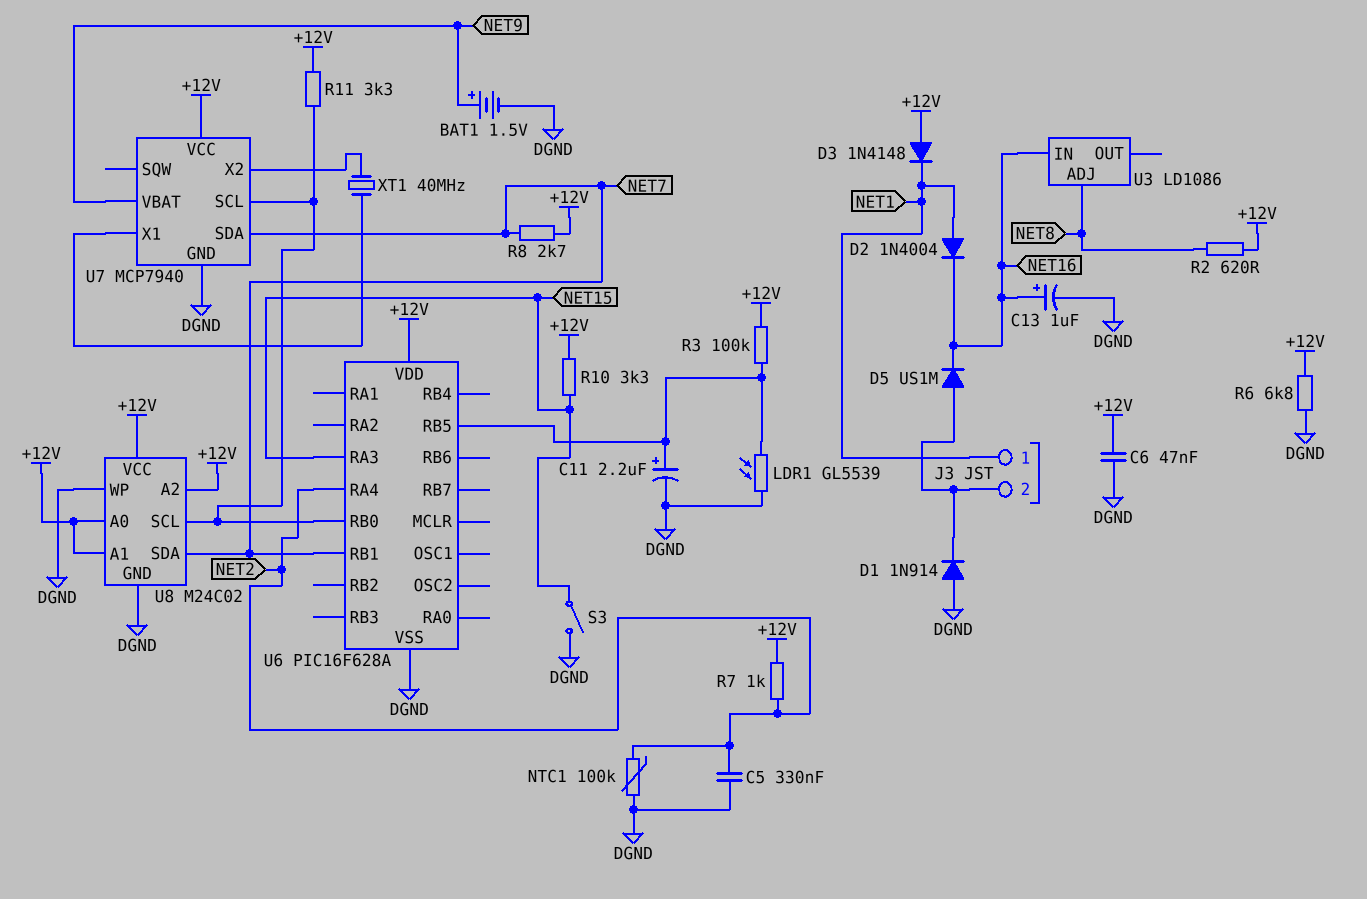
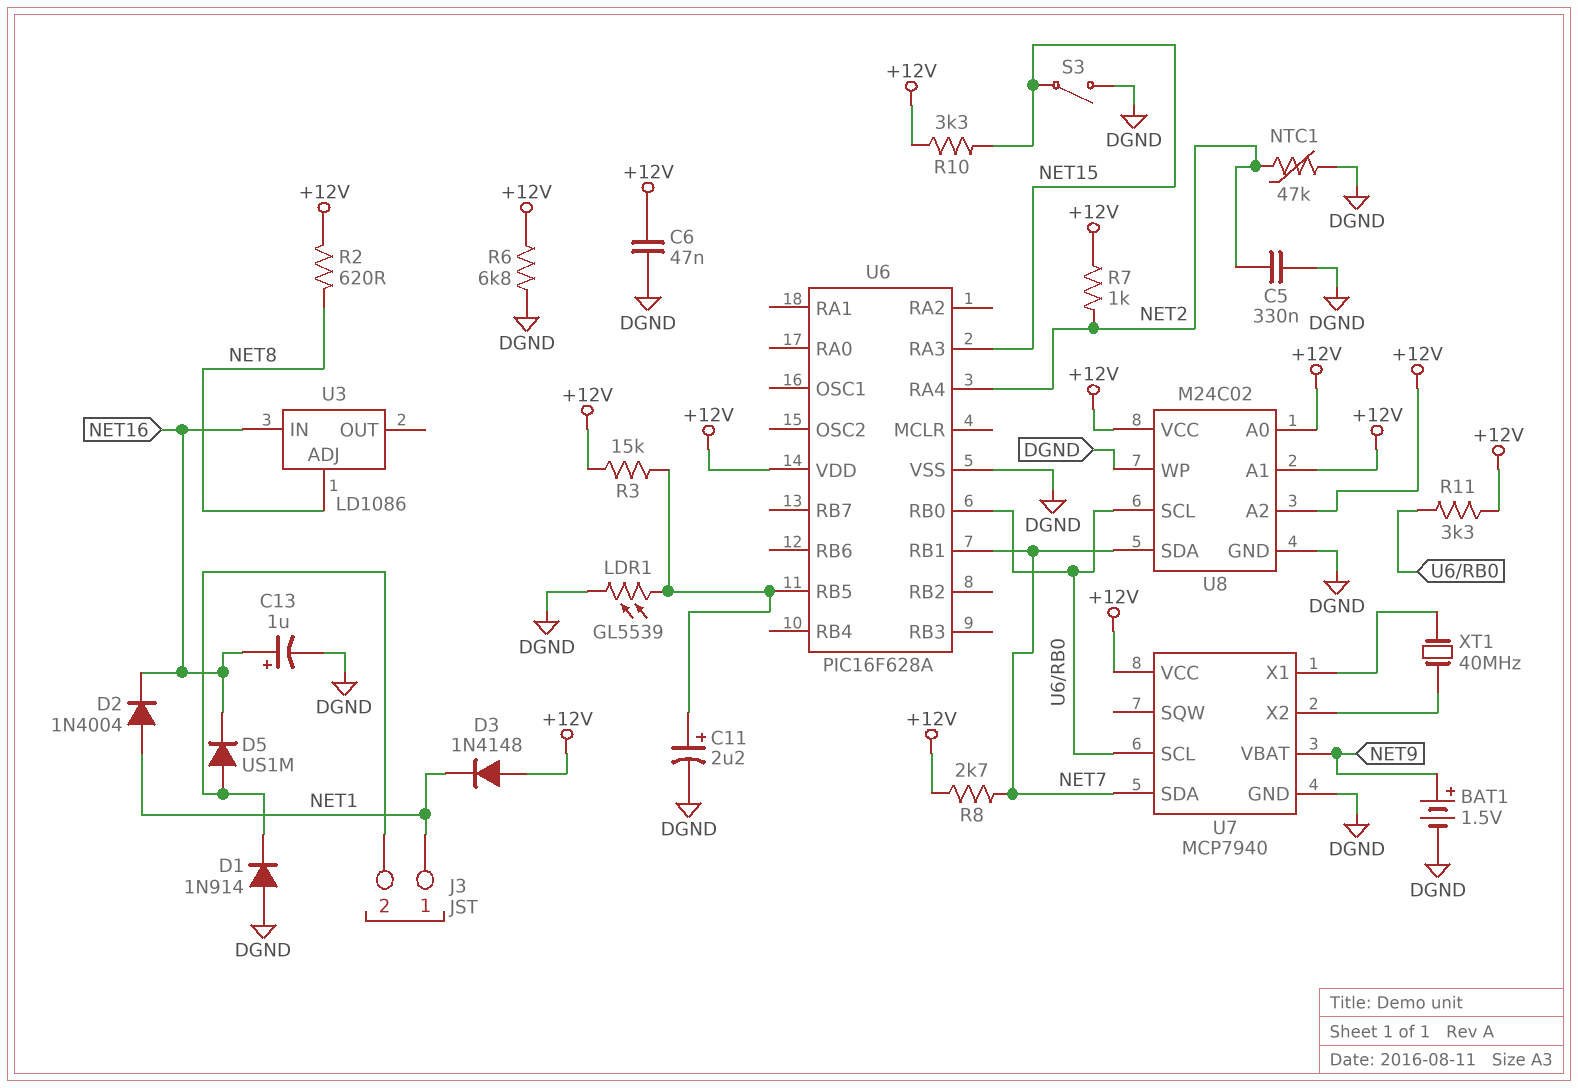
NTC1: 100k (DGND, NET2) -> 47k (DGND, NET2)
R3: 100k (+12V, U6/RB5) -> 15k (+12V, U6/RB5)

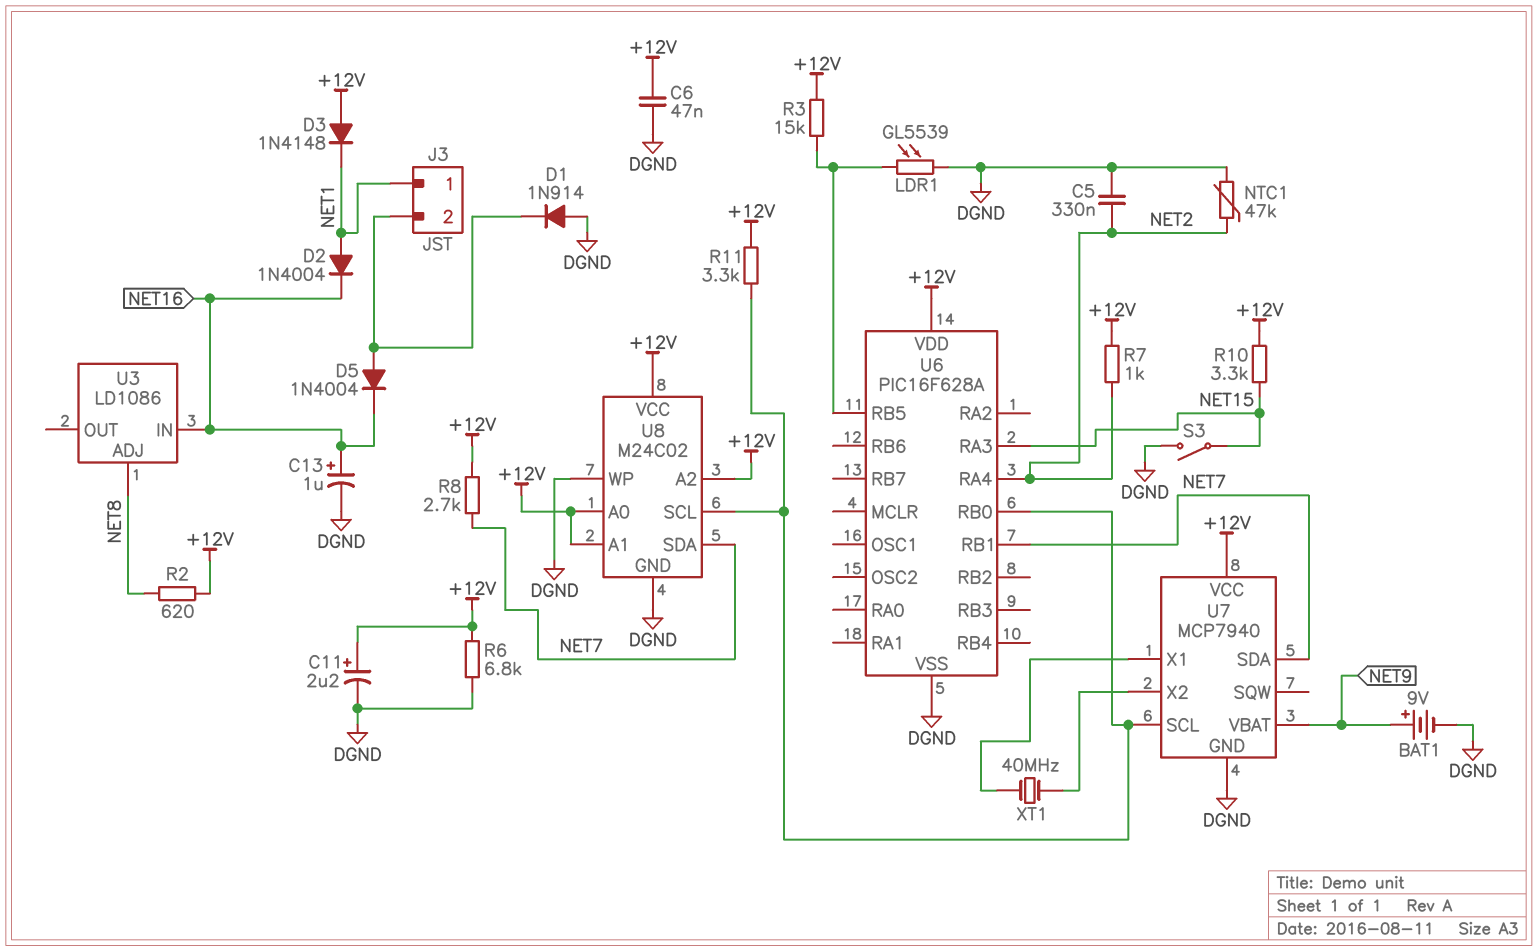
BAT1: 1.5V (plus NET9, minus DGND) -> 9V (plus NET9, minus DGND)
C11: 2.2uF (plus U6/RB5, minus DGND) -> 2.2uF (plus +12V, minus DGND)
D5: diode US1M (A J3/2, K NET16) -> diode 1N4004 (A J3/2, K NET16)

